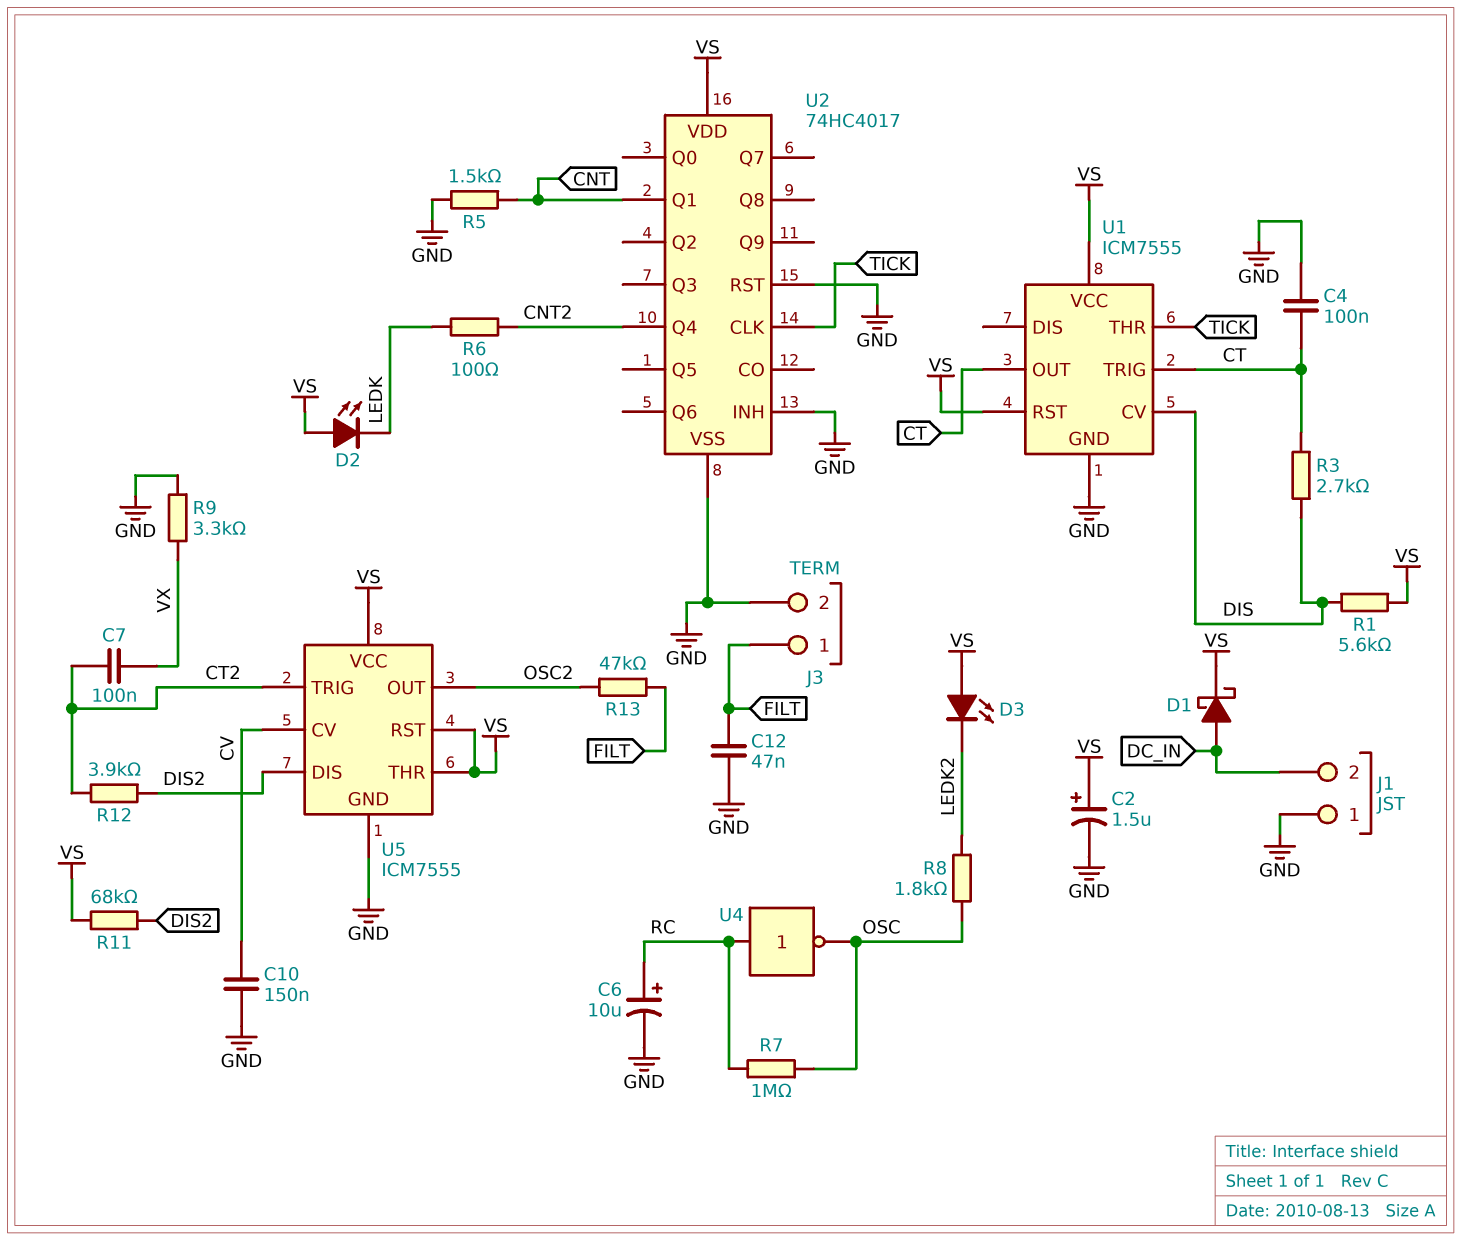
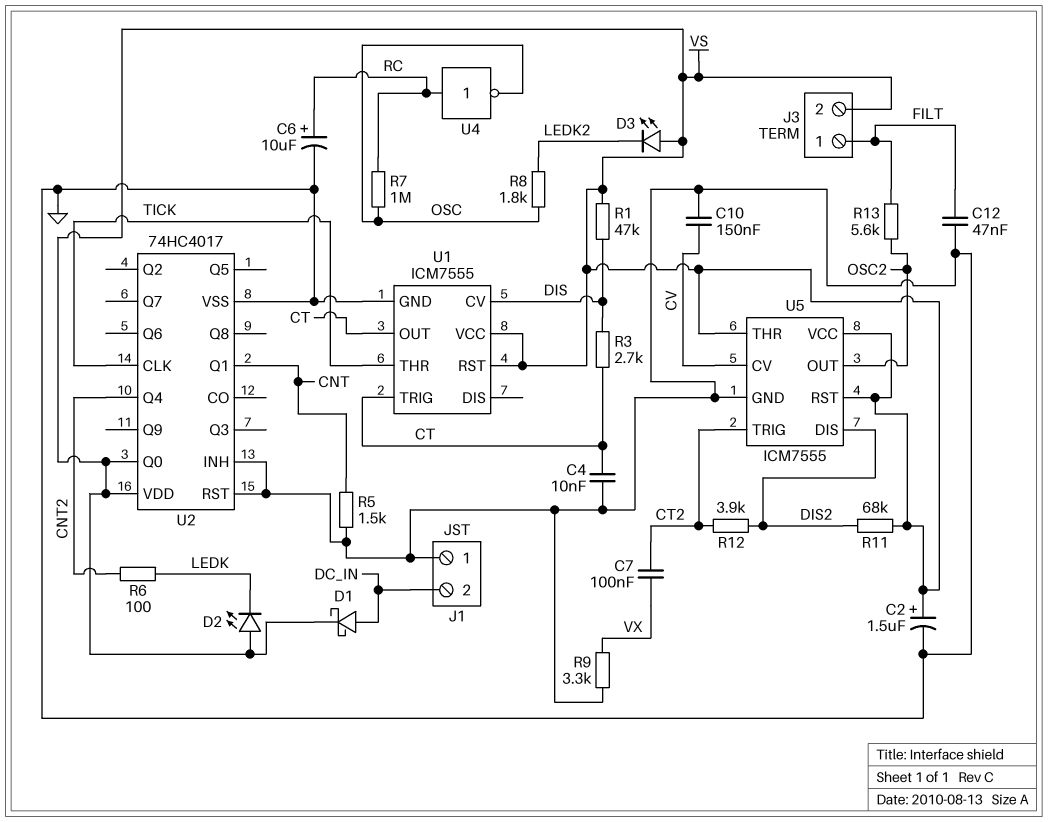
C4: 100nF (CT, GND) -> 10nF (CT, GND)
J3 pin 2: GND -> VS
R1: 5.6k (DIS, VS) -> 47k (DIS, VS)
R13: 47k (FILT, OSC2) -> 5.6k (FILT, OSC2)
U2 pin Q0: none -> VS

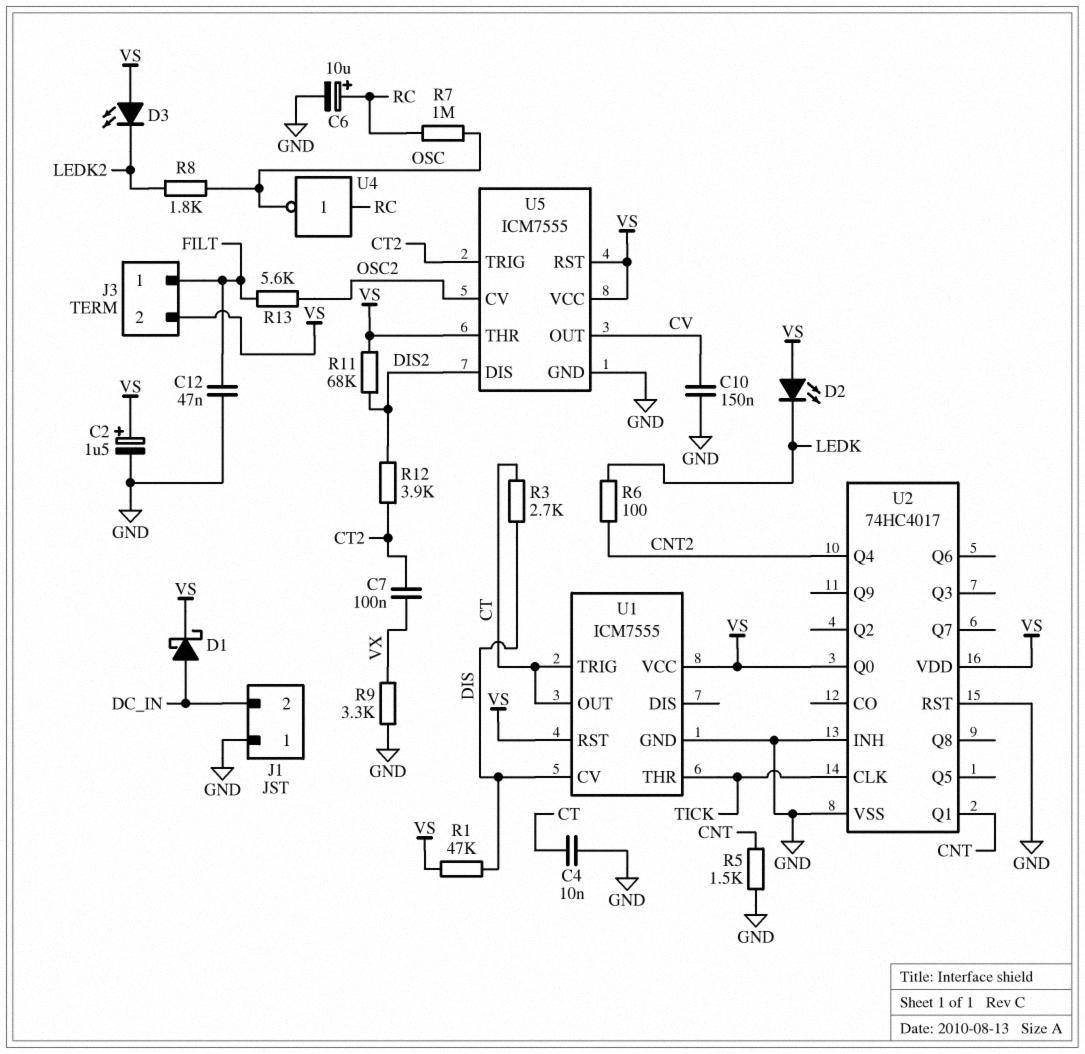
U5 pin CV: CV -> OSC2
U5 pin OUT: OSC2 -> CV

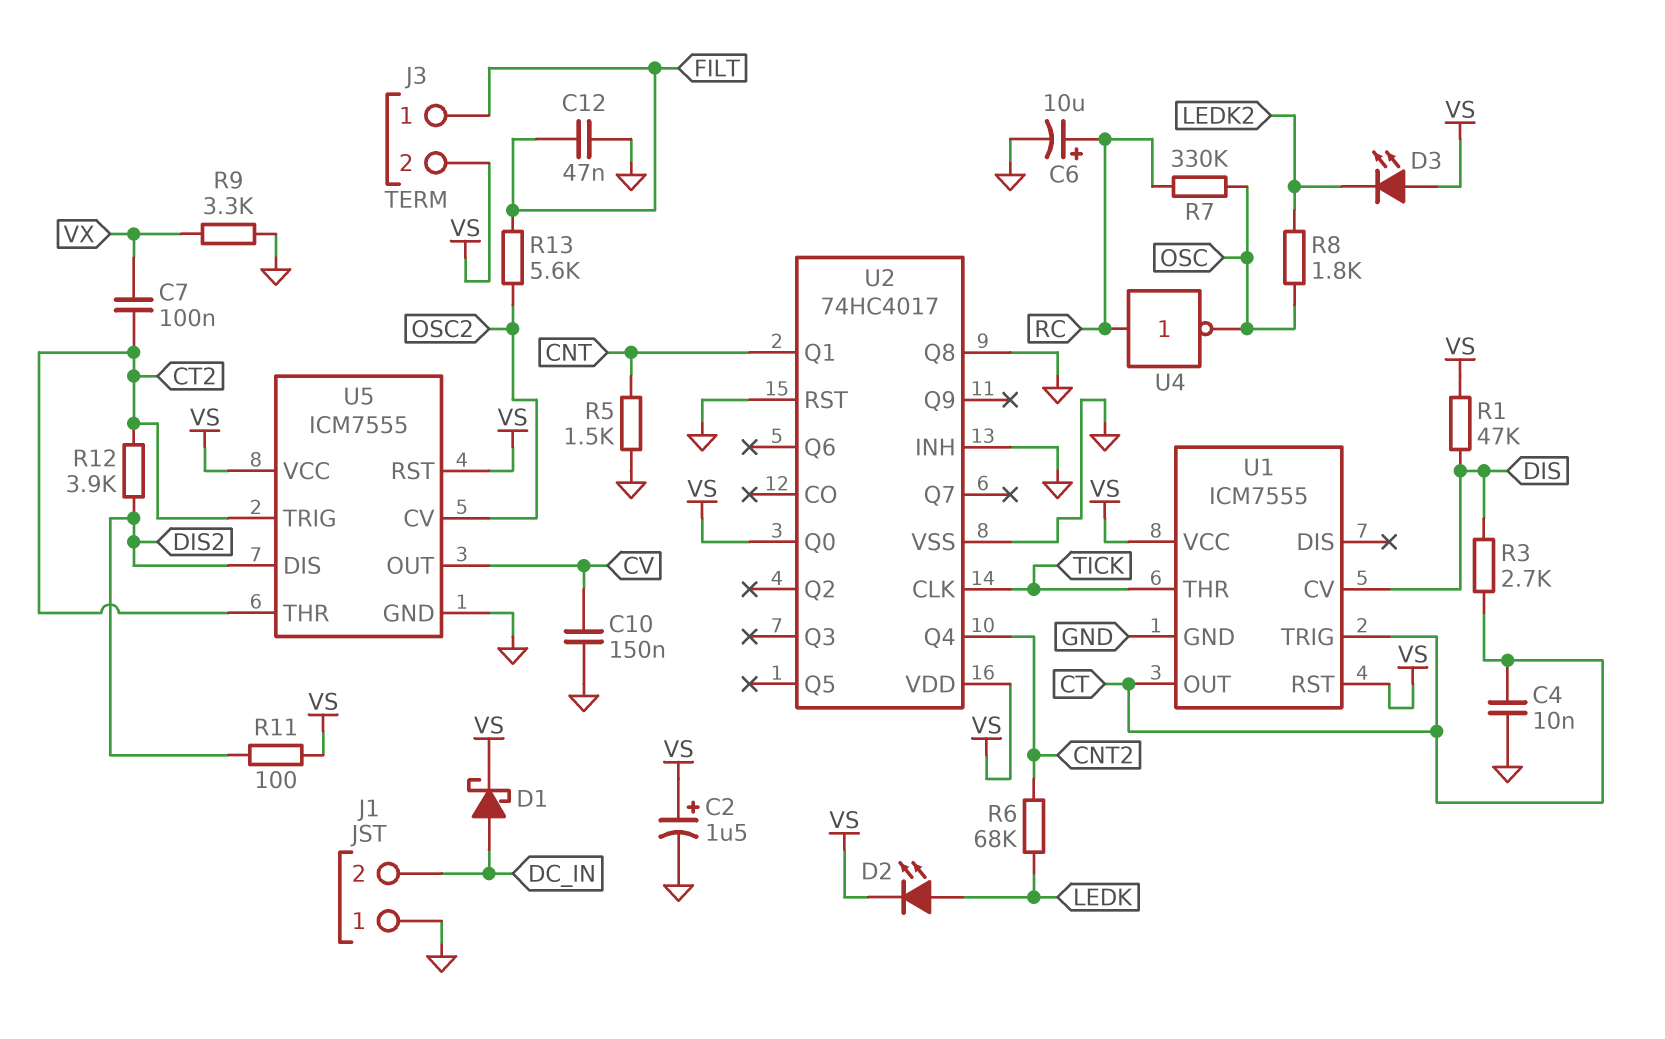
D2: LED (A VS, K LEDK) -> LED (A LEDK, K VS)
R6: 100 (CNT2, LEDK) -> 68k (CNT2, LEDK)
R7: 1M (OSC, RC) -> 330k (OSC, RC)
R11: 68k (DIS2, VS) -> 100 (DIS2, VS)
U2 pin Q8: none -> GND
U5 pin THR: VS -> CT2

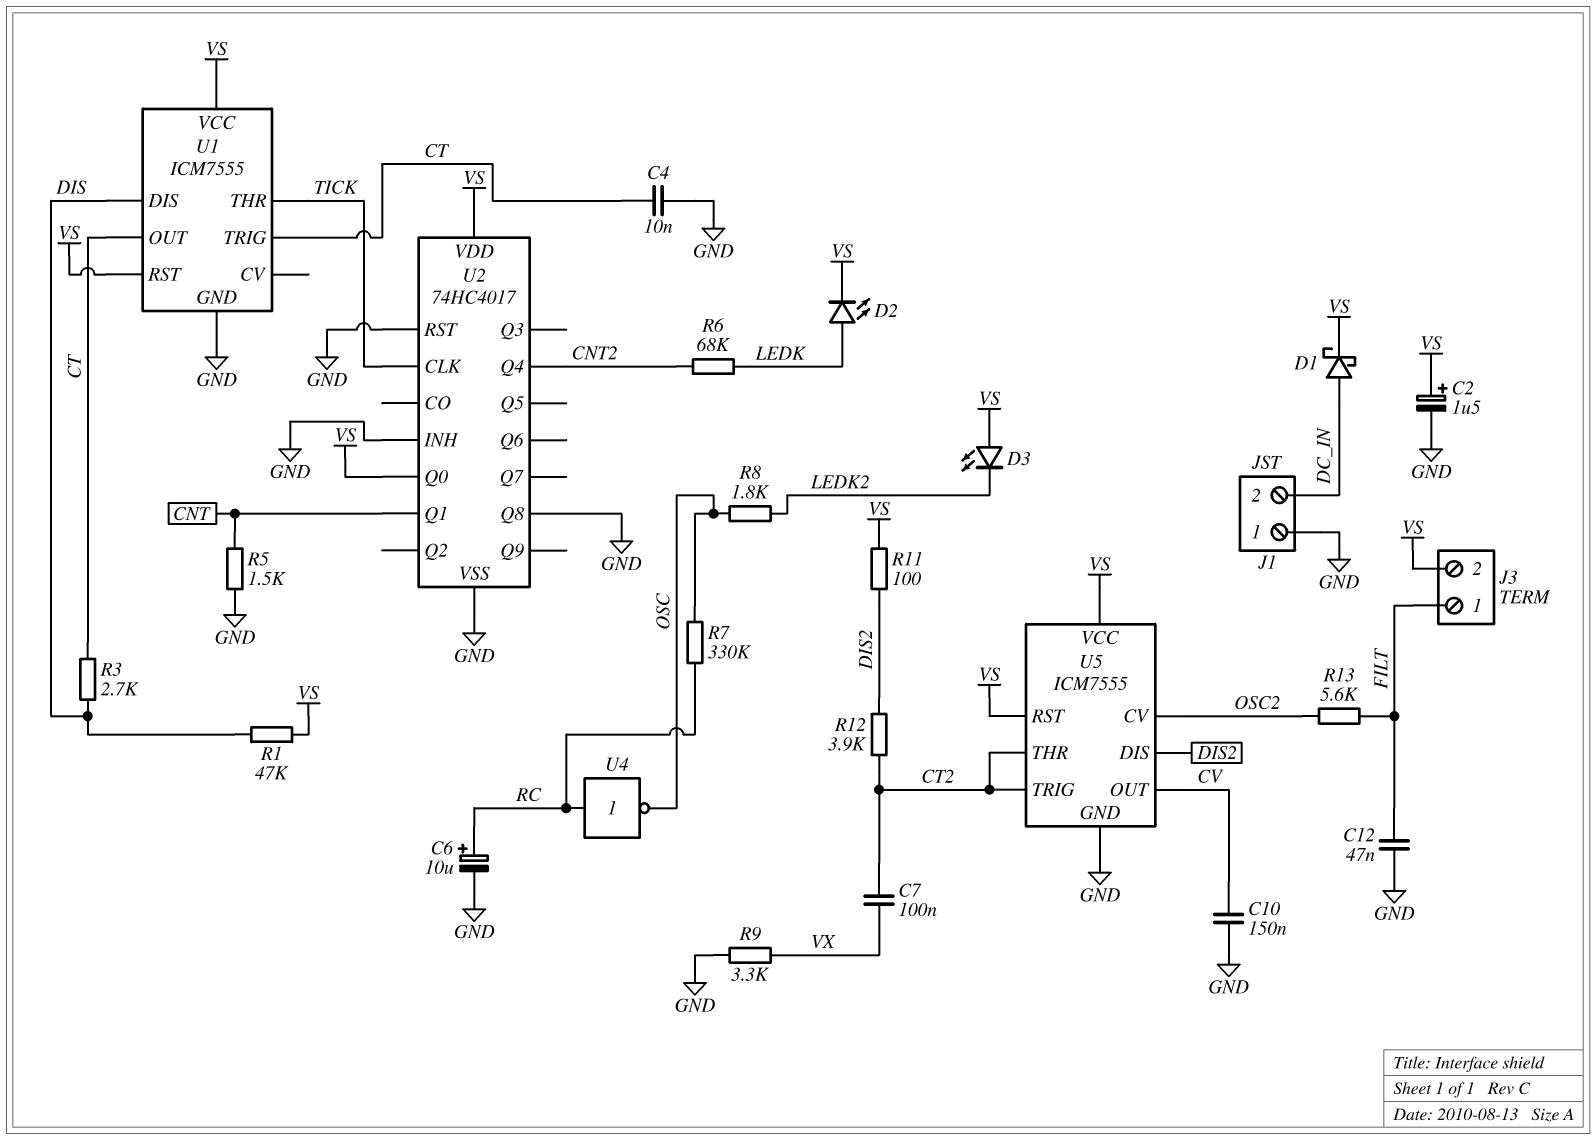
U1 pin CV: DIS -> none
U1 pin DIS: none -> DIS

